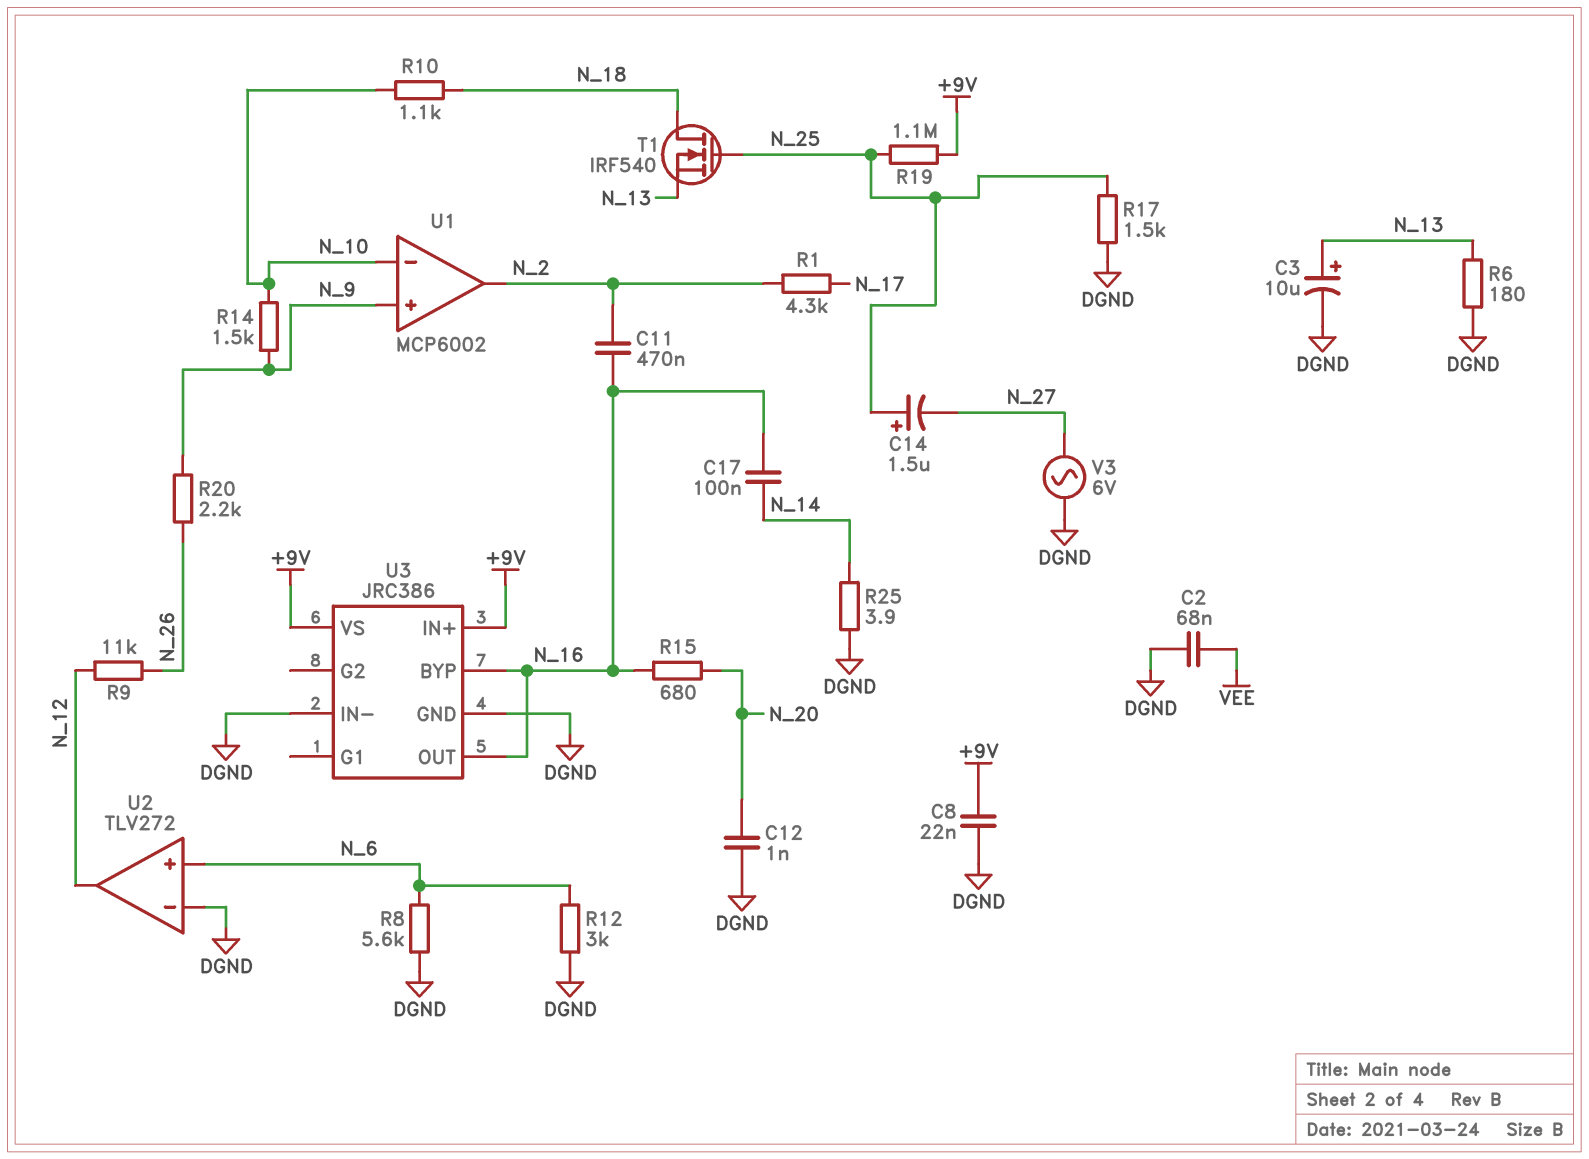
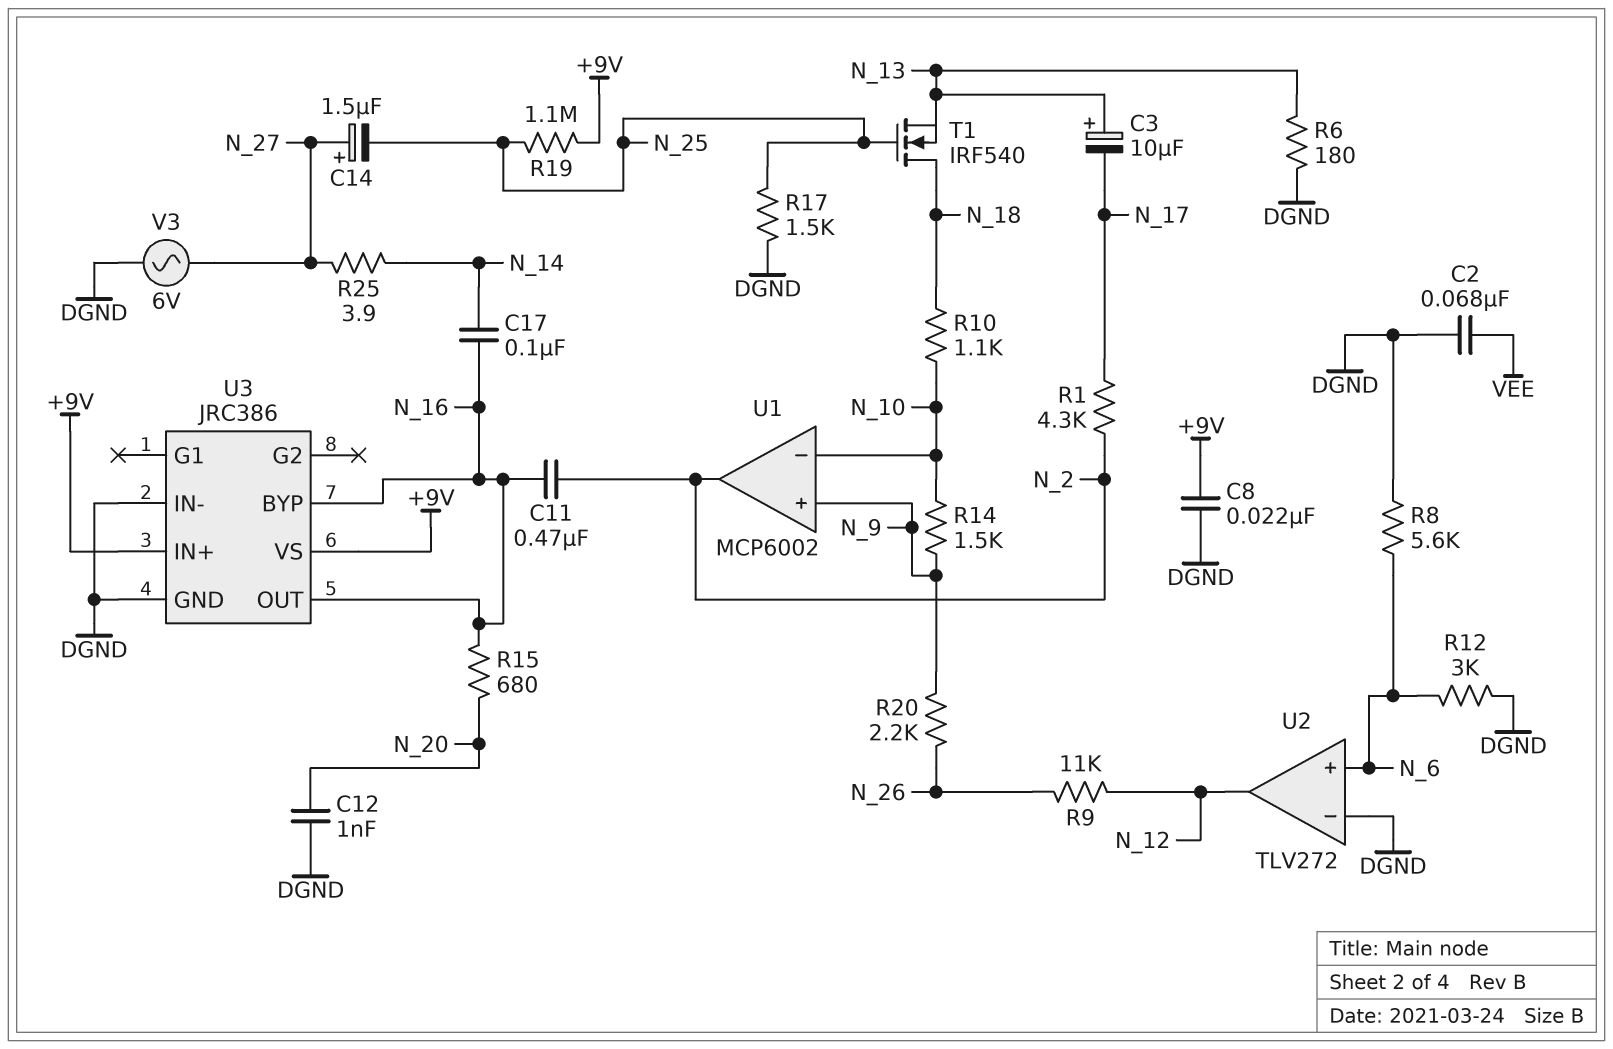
C3: 10uF (plus N_13, minus DGND) -> 10uF (plus N_13, minus N_17)
C14: 1.5uF (plus N_25, minus N_27) -> 1.5uF (plus N_27, minus N_25)
R25: 3.9 (DGND, N_14) -> 3.9 (N_14, N_27)

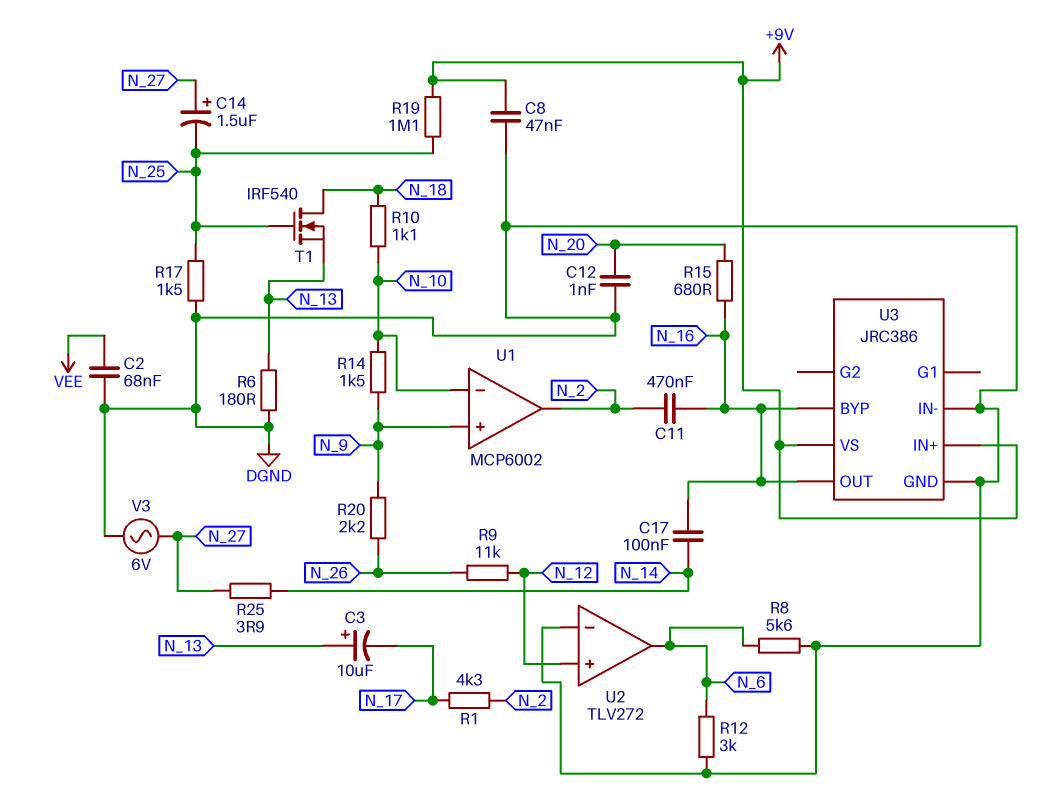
C8: 22nF (+9V, DGND) -> 47nF (+9V, DGND)
U2 pin in+: N_6 -> N_12
U2 pin out: N_12 -> N_6

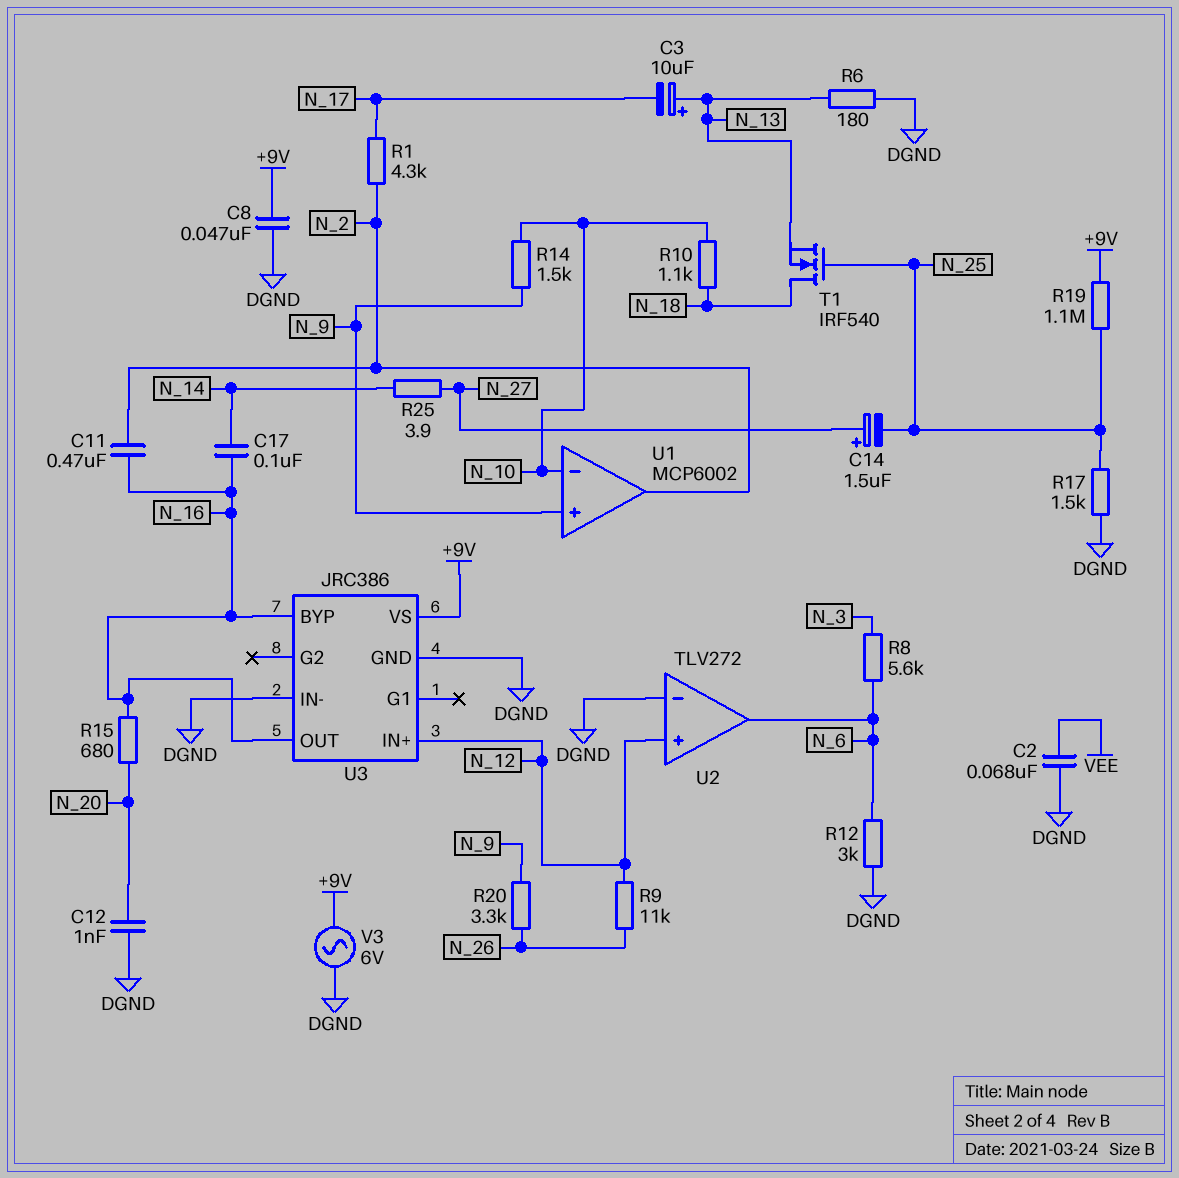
R8: 5.6k (DGND, N_6) -> 5.6k (N_3, N_6)
R20: 2.2k (N_9, N_26) -> 3.3k (N_9, N_26)
U3 pin IN+: +9V -> N_12
V3: AC 6V (DGND, N_27) -> AC 6V (+9V, DGND)

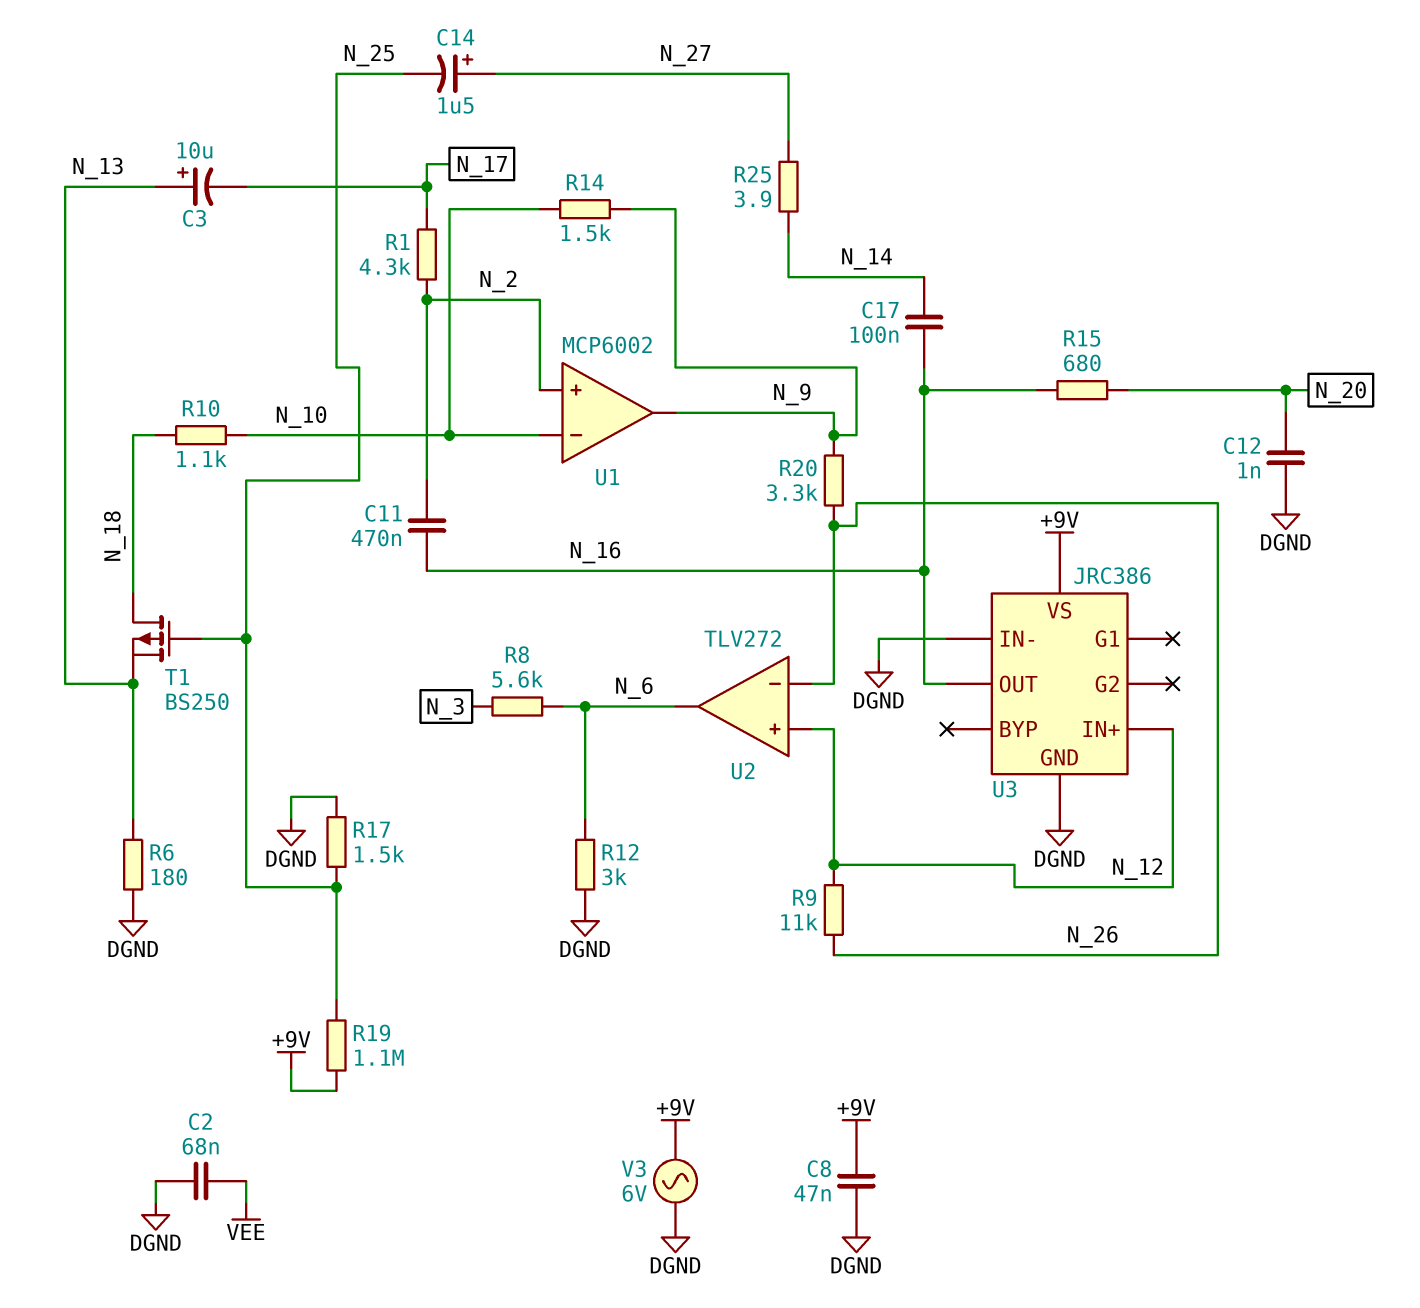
T1: NMOS IRF540 (G N_25, D N_18, S N_13) -> PMOS BS250 (G N_25, D N_18, S N_13)
U1 pin in+: N_9 -> N_2
U1 pin out: N_2 -> N_9
U2 pin in-: DGND -> N_26
U3 pin BYP: N_16 -> none

